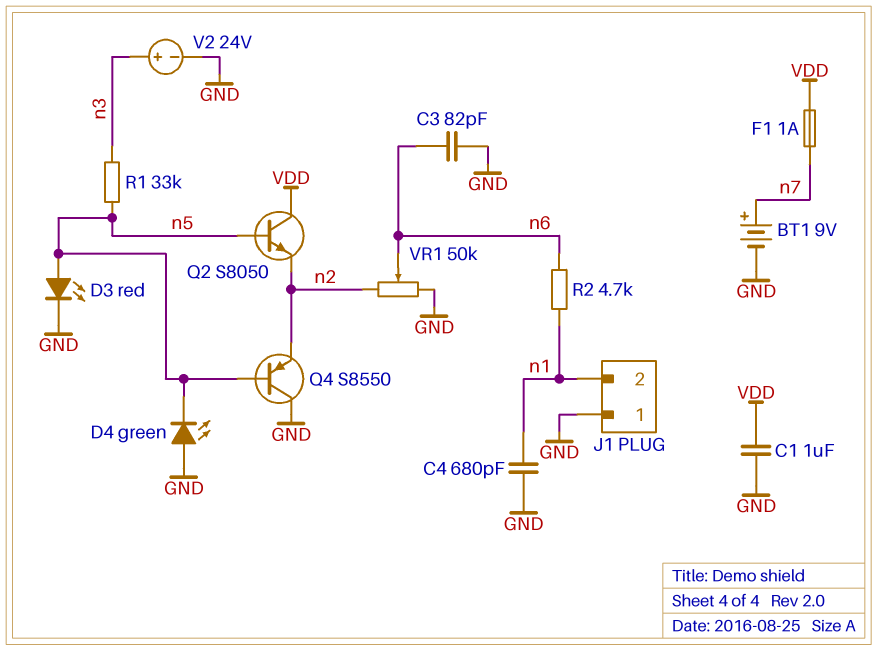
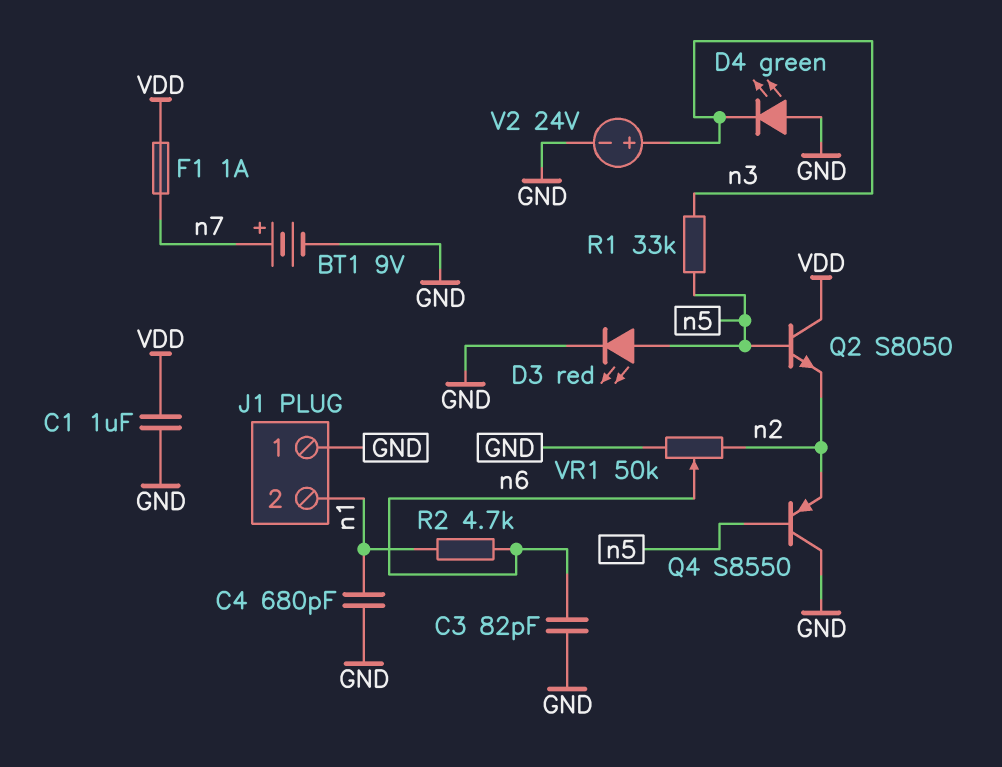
D4: LED green (A GND, K n5) -> LED green (A GND, K n3)

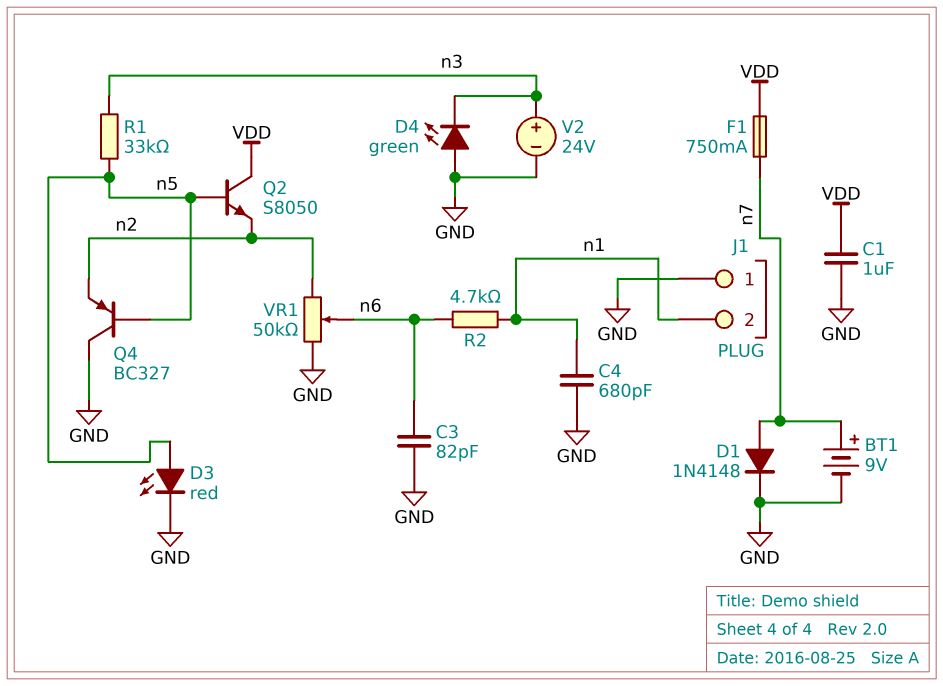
D1: none -> diode 1N4148 (A n7, K GND)
F1: 1A (VDD, n7) -> 750mA (VDD, n7)
Q4: PNP S8550 (B n5, C GND, E n2) -> PNP BC327 (B n5, C GND, E n2)

